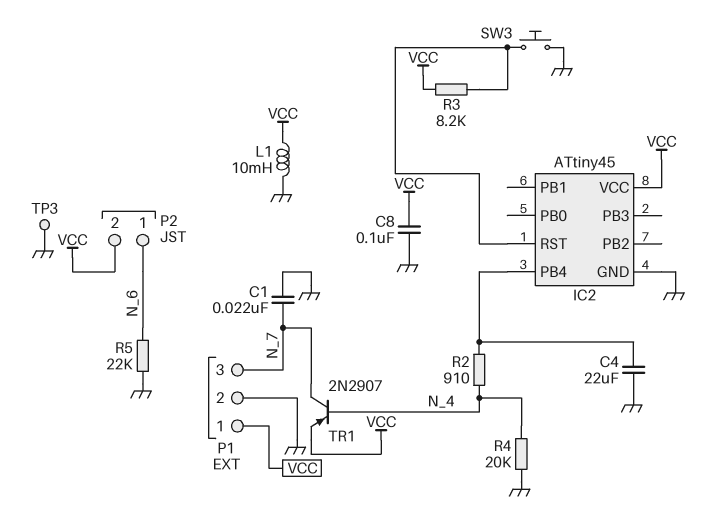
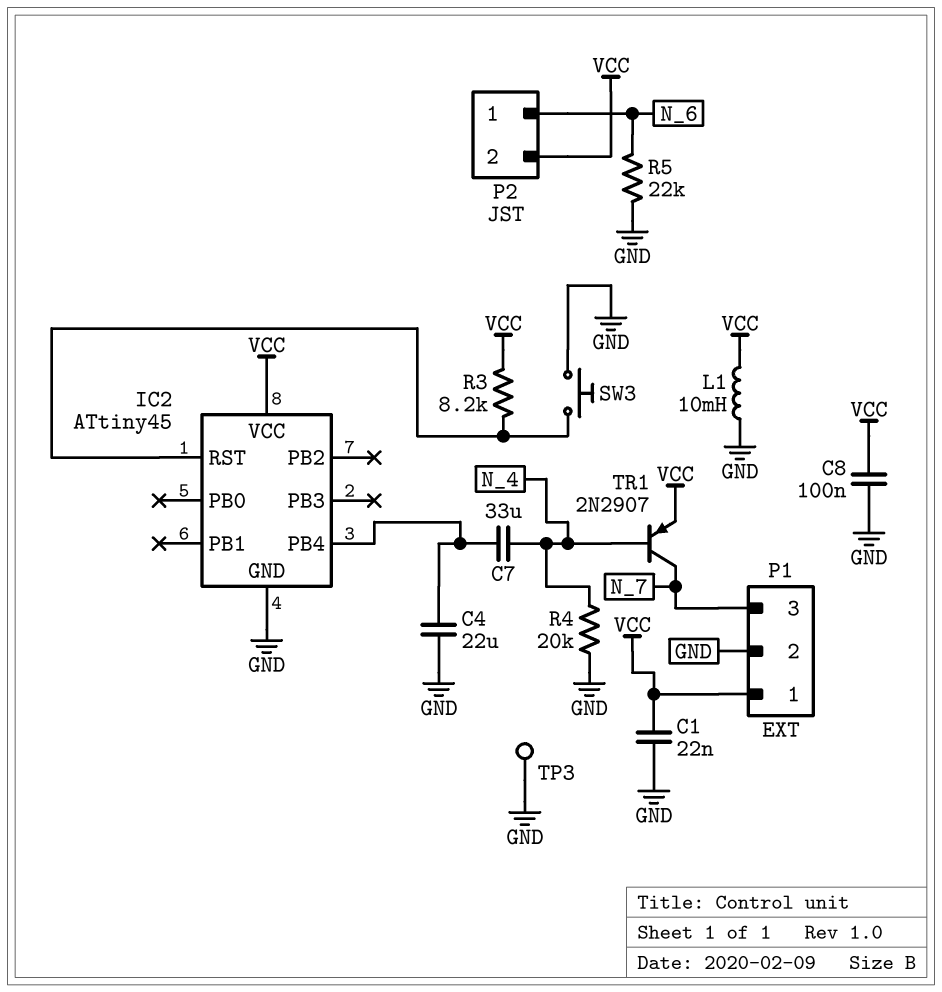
C1: 22nF (GND, N_7) -> 22nF (GND, VCC)
C7: none -> 33uF (IC2/PB4, N_4)
R2: 910 (IC2/PB4, N_4) -> none

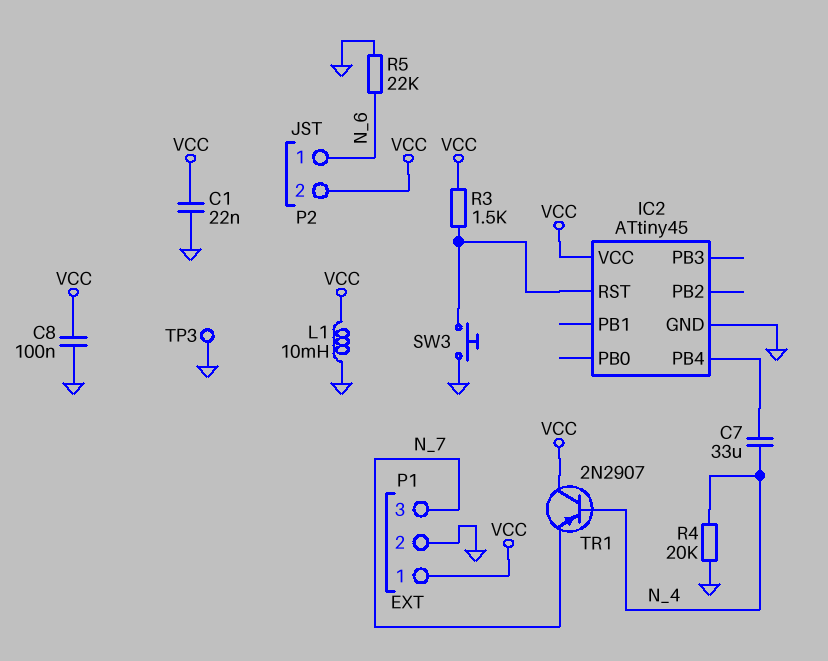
C4: 22uF (GND, IC2/PB4) -> none
R3: 8.2k (IC2/RST, VCC) -> 1.5k (IC2/RST, VCC)
TR1: PNP 2N2907 (B N_4, C N_7, E VCC) -> PNP 2N2907 (B N_4, C VCC, E N_7)

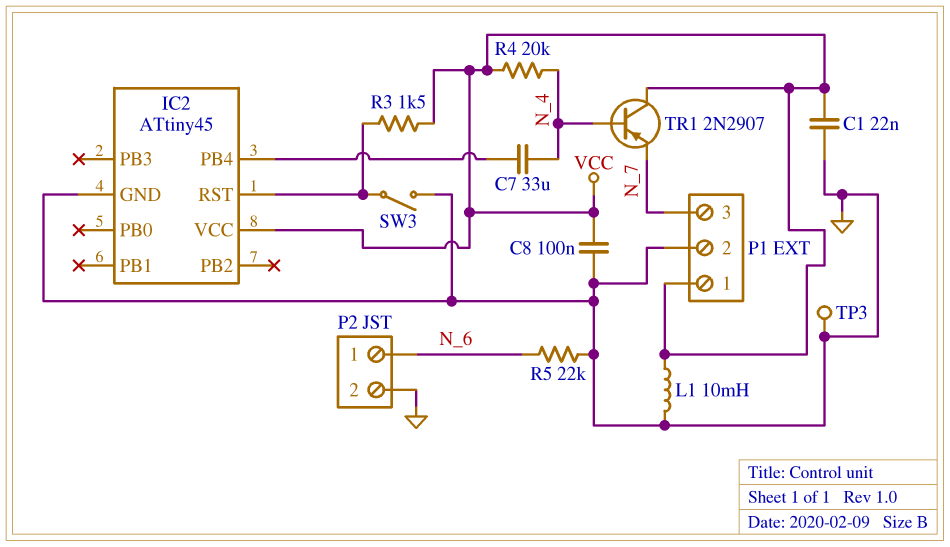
P2 pin 2: VCC -> GND
R4: 20k (GND, N_4) -> 20k (N_4, VCC)
SW3: button (GND, IC2/RST) -> switch (GND, IC2/RST)

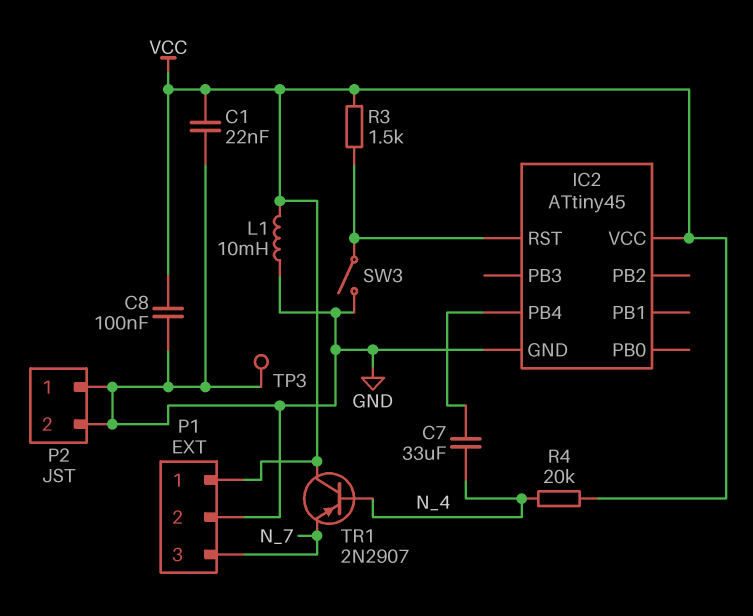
P2 pin 1: N_6 -> GND
R5: 22k (GND, N_6) -> none

